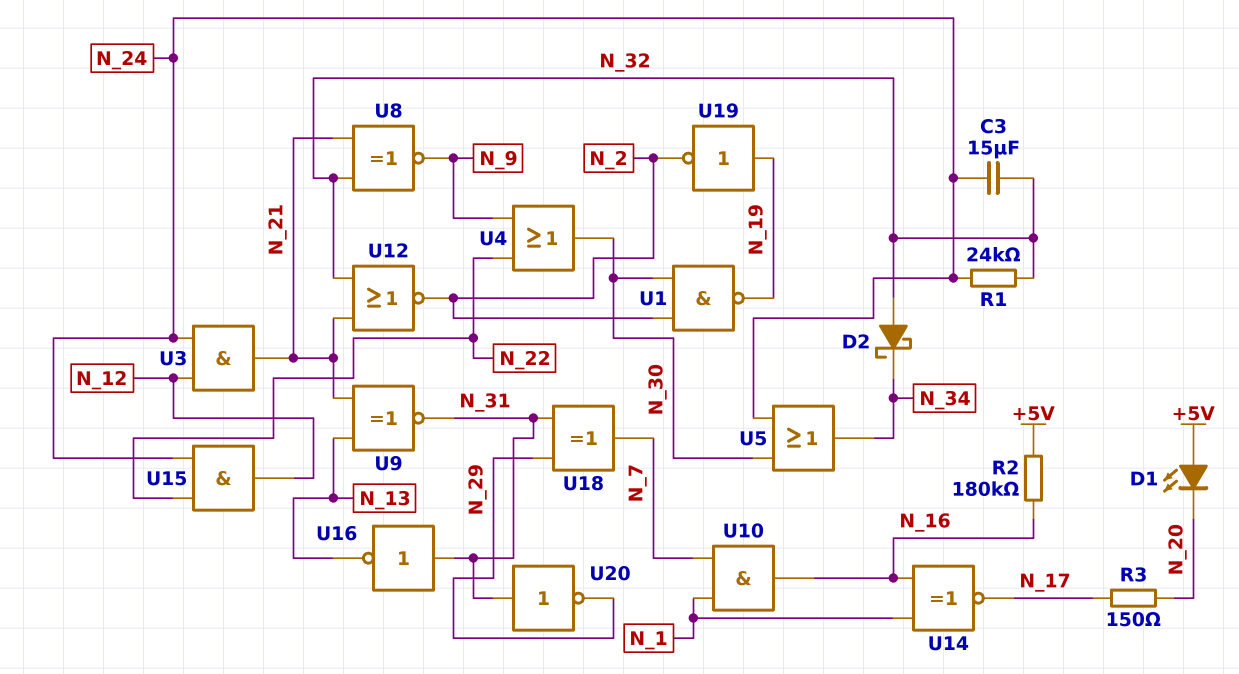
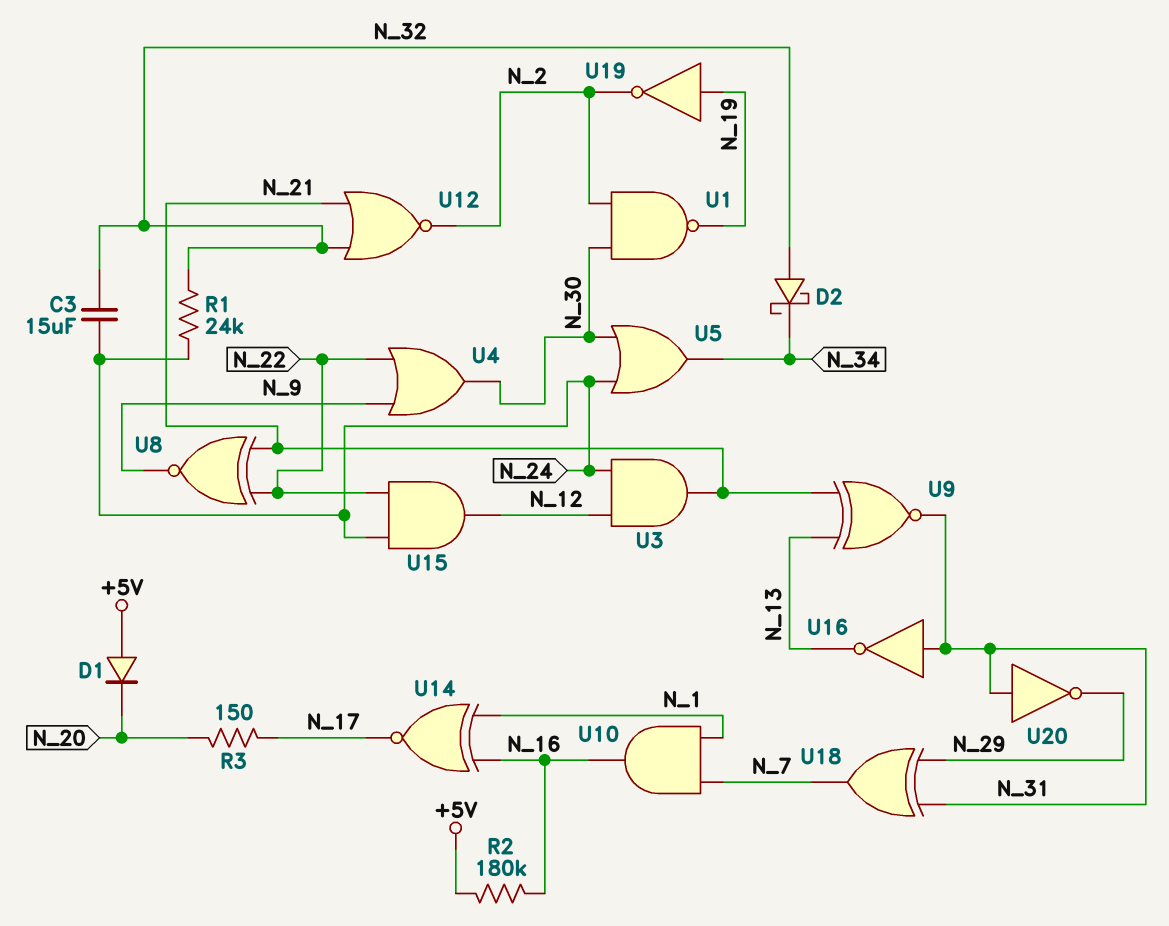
D1: LED (A +5V, K N_20) -> diode (A +5V, K N_20)
U8: XNOR (in N_21, in N_32, out N_9) -> XNOR (in N_21, in N_22, out N_9)

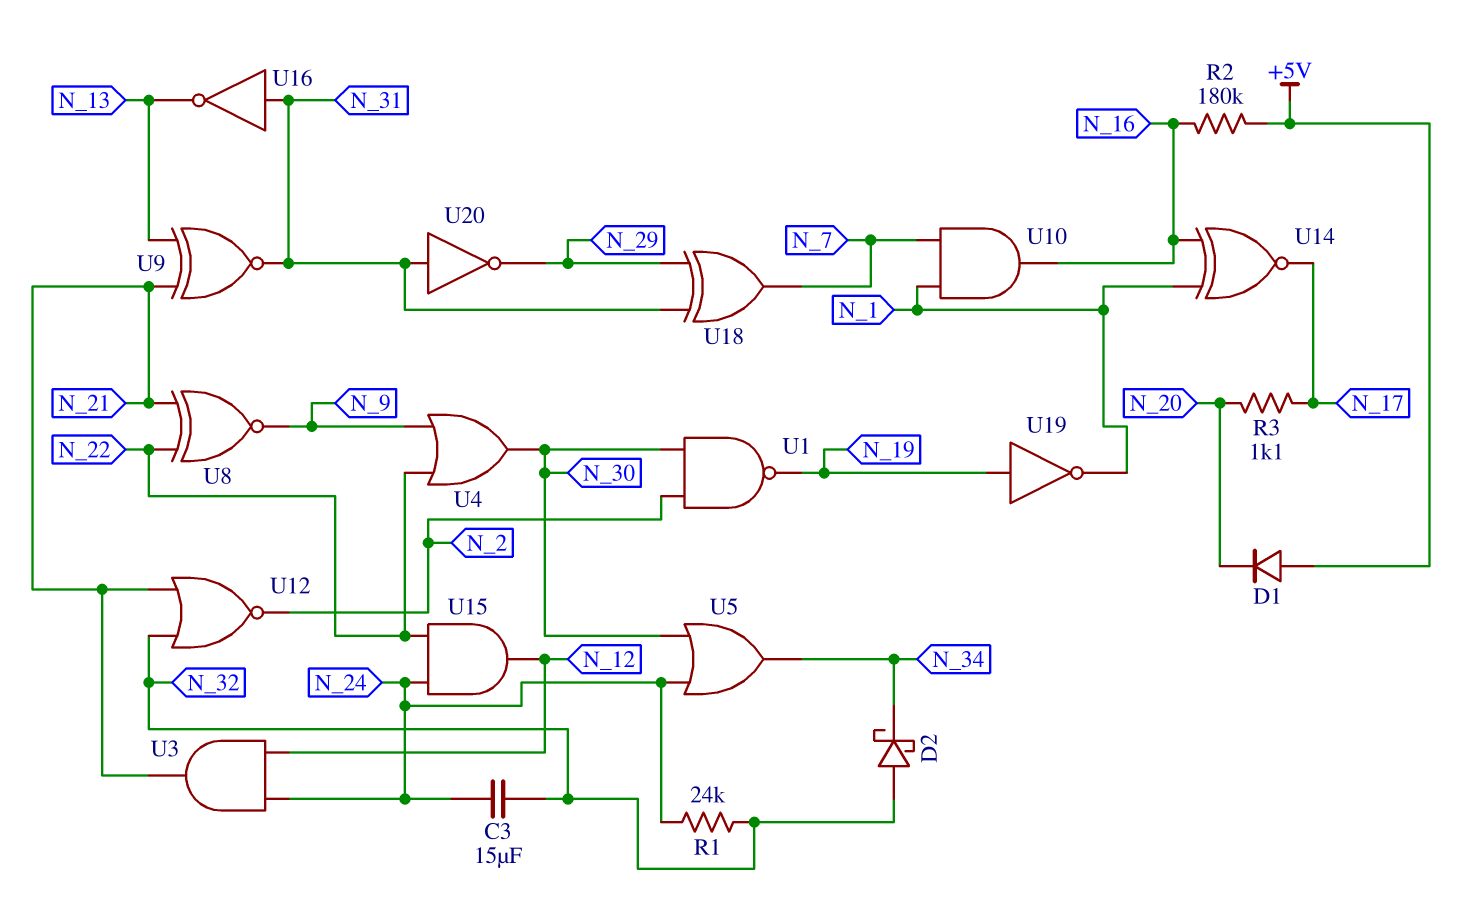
R3: 150 (N_17, N_20) -> 1.1k (N_17, N_20)
U19: NOT (in N_19, out N_2) -> NOT (in N_19, out N_1)

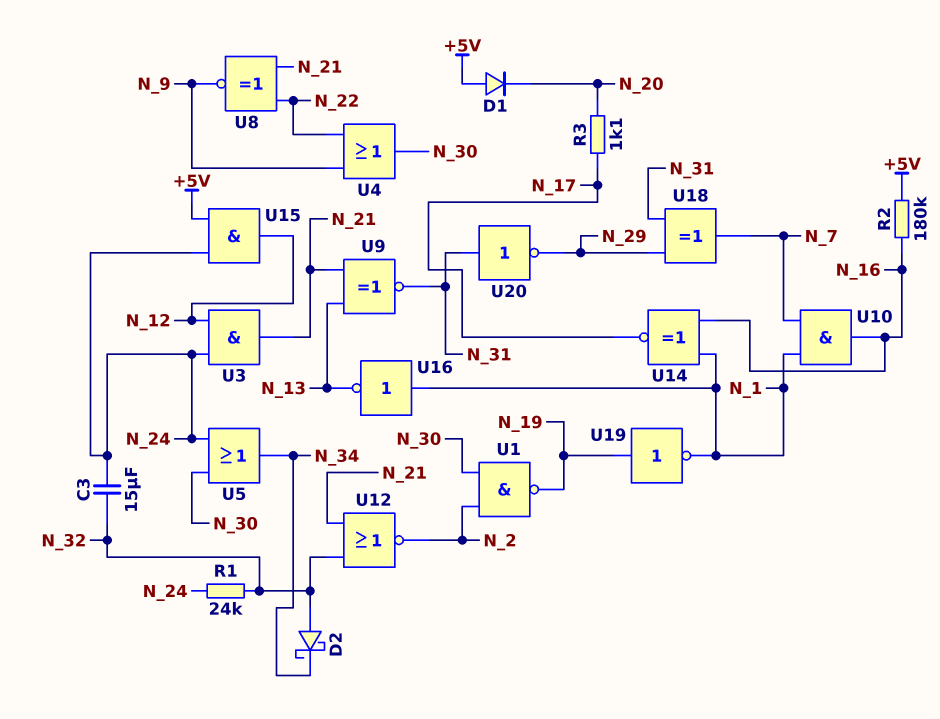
U15: AND (in N_22, in N_24, out N_12) -> AND (in +5V, in N_24, out N_12)
U16: NOT (in N_31, out N_13) -> NOT (in N_1, out N_13)

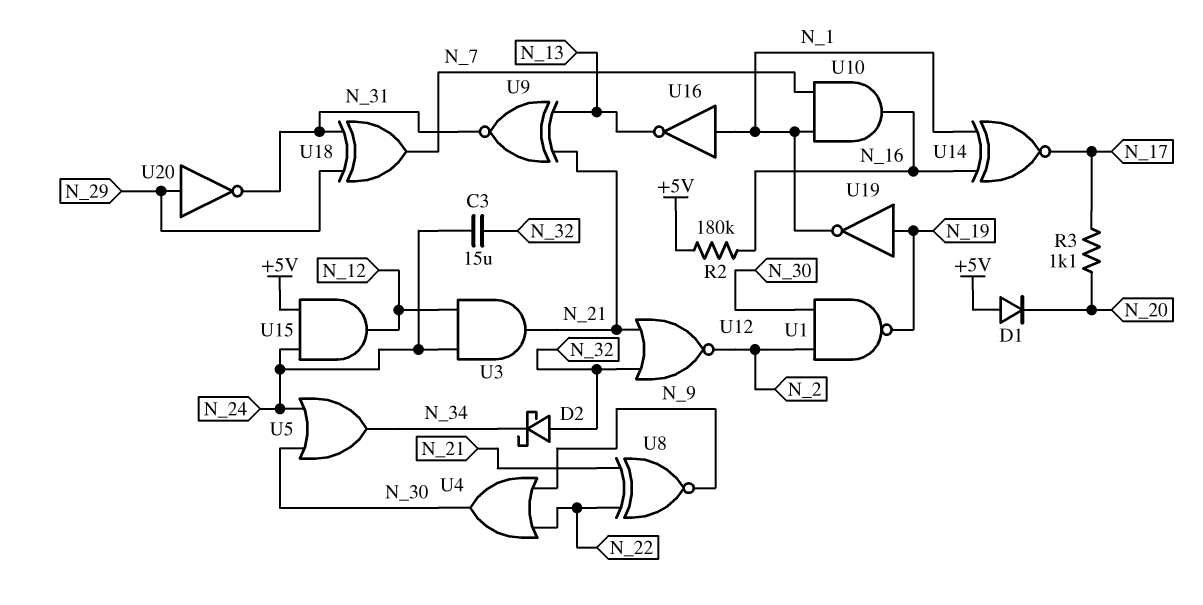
R1: 24k (N_24, N_32) -> none
U20: NOT (in N_31, out N_29) -> NOT (in N_29, out N_31)

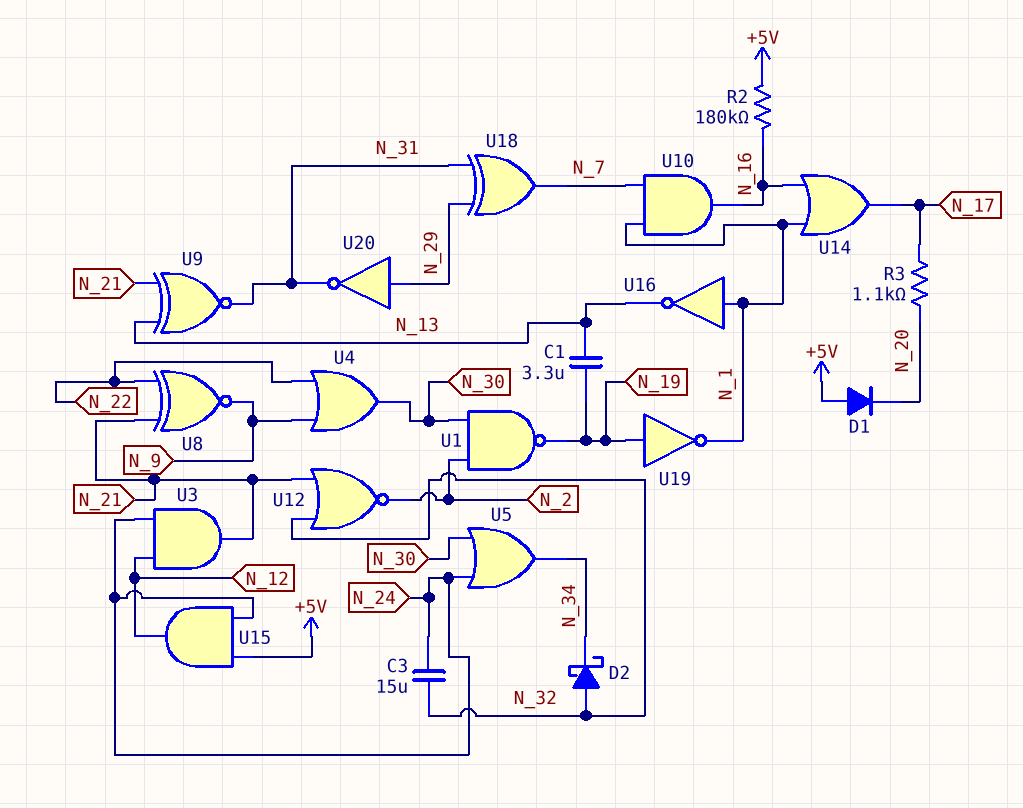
C1: none -> 3.3uF (N_13, N_19)
U14: XNOR (in N_1, in N_16, out N_17) -> OR (in N_1, in N_16, out N_17)

